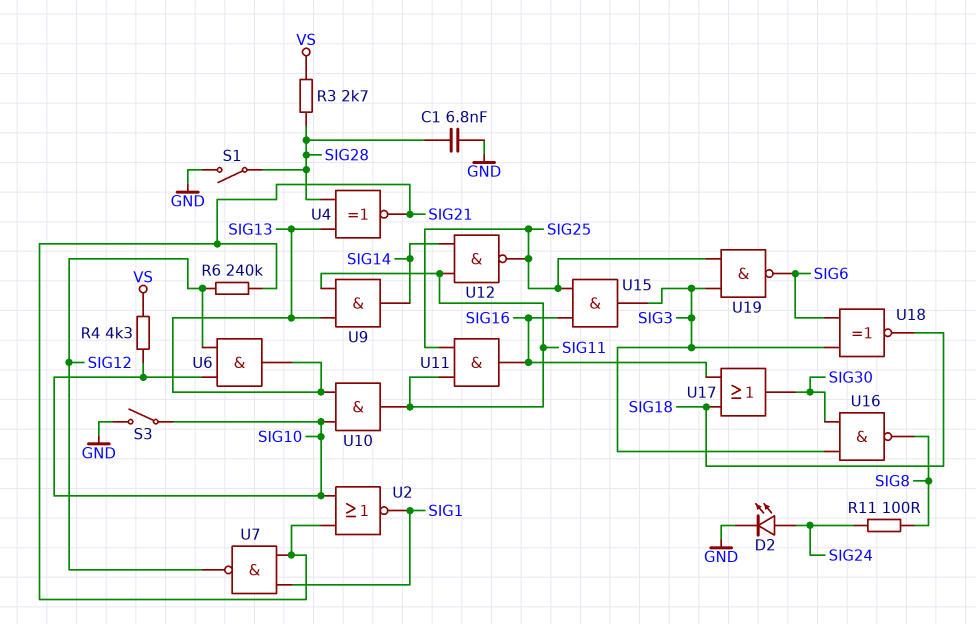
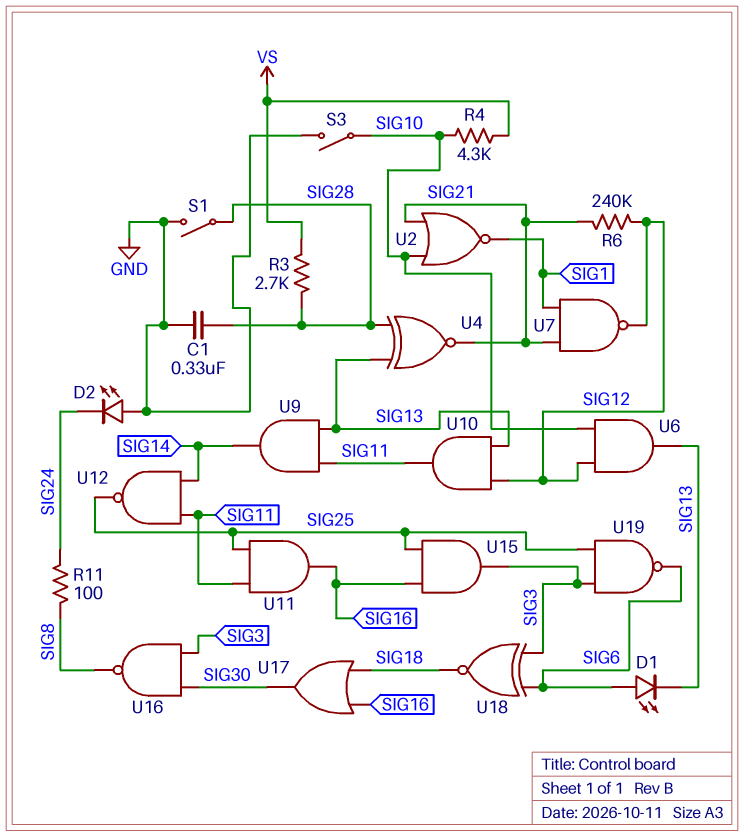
C1: 6.8nF (GND, SIG28) -> 330nF (GND, SIG28)
D1: none -> LED (A SIG6, K SIG13)
D2: LED (A SIG24, K GND) -> LED (A GND, K SIG24)
U10: AND (in SIG10, in SIG13, out SIG11) -> AND (in SIG12, in SIG13, out SIG11)

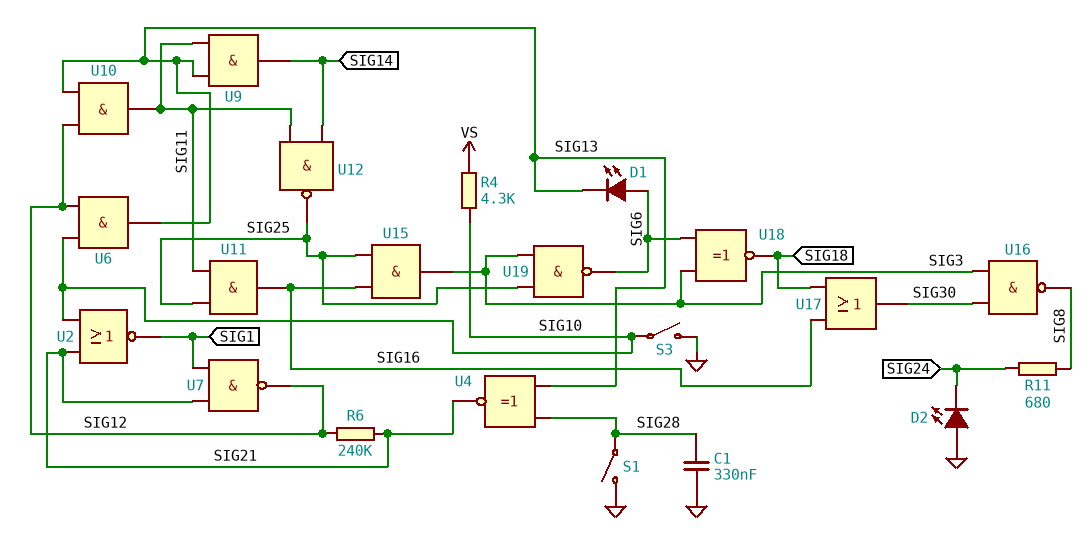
R3: 2.7k (SIG28, VS) -> none
R11: 100 (SIG8, SIG24) -> 680 (SIG8, SIG24)

